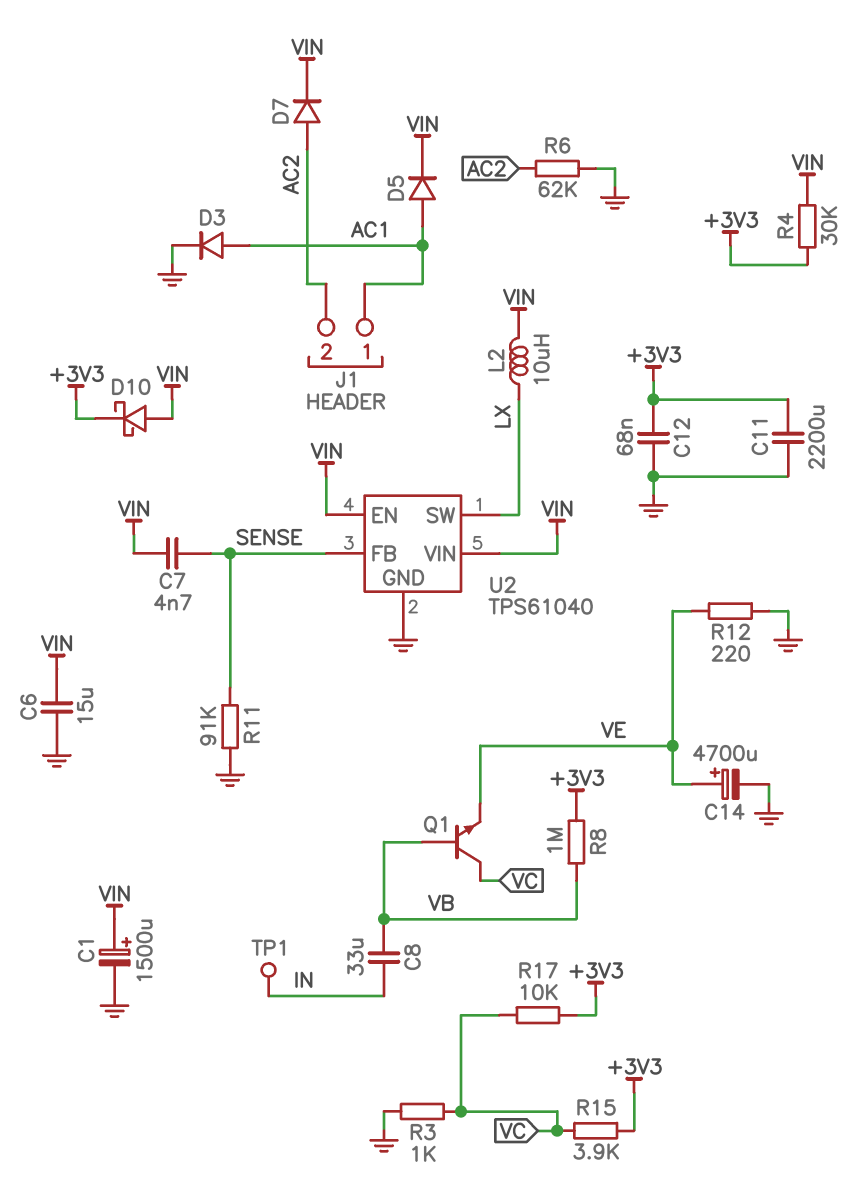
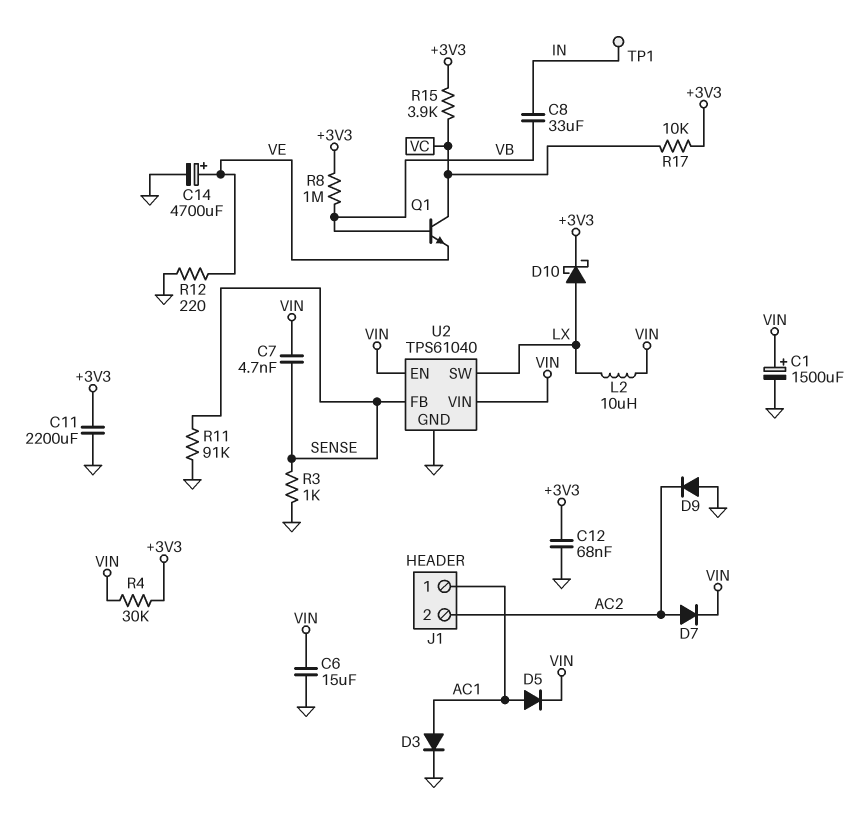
D9: none -> diode (A GND, K AC2)
D10: schottky (A VIN, K +3V3) -> schottky (A LX, K +3V3)
R3: 1k (GND, VC) -> 1k (GND, SENSE)
R6: 62k (AC2, GND) -> none

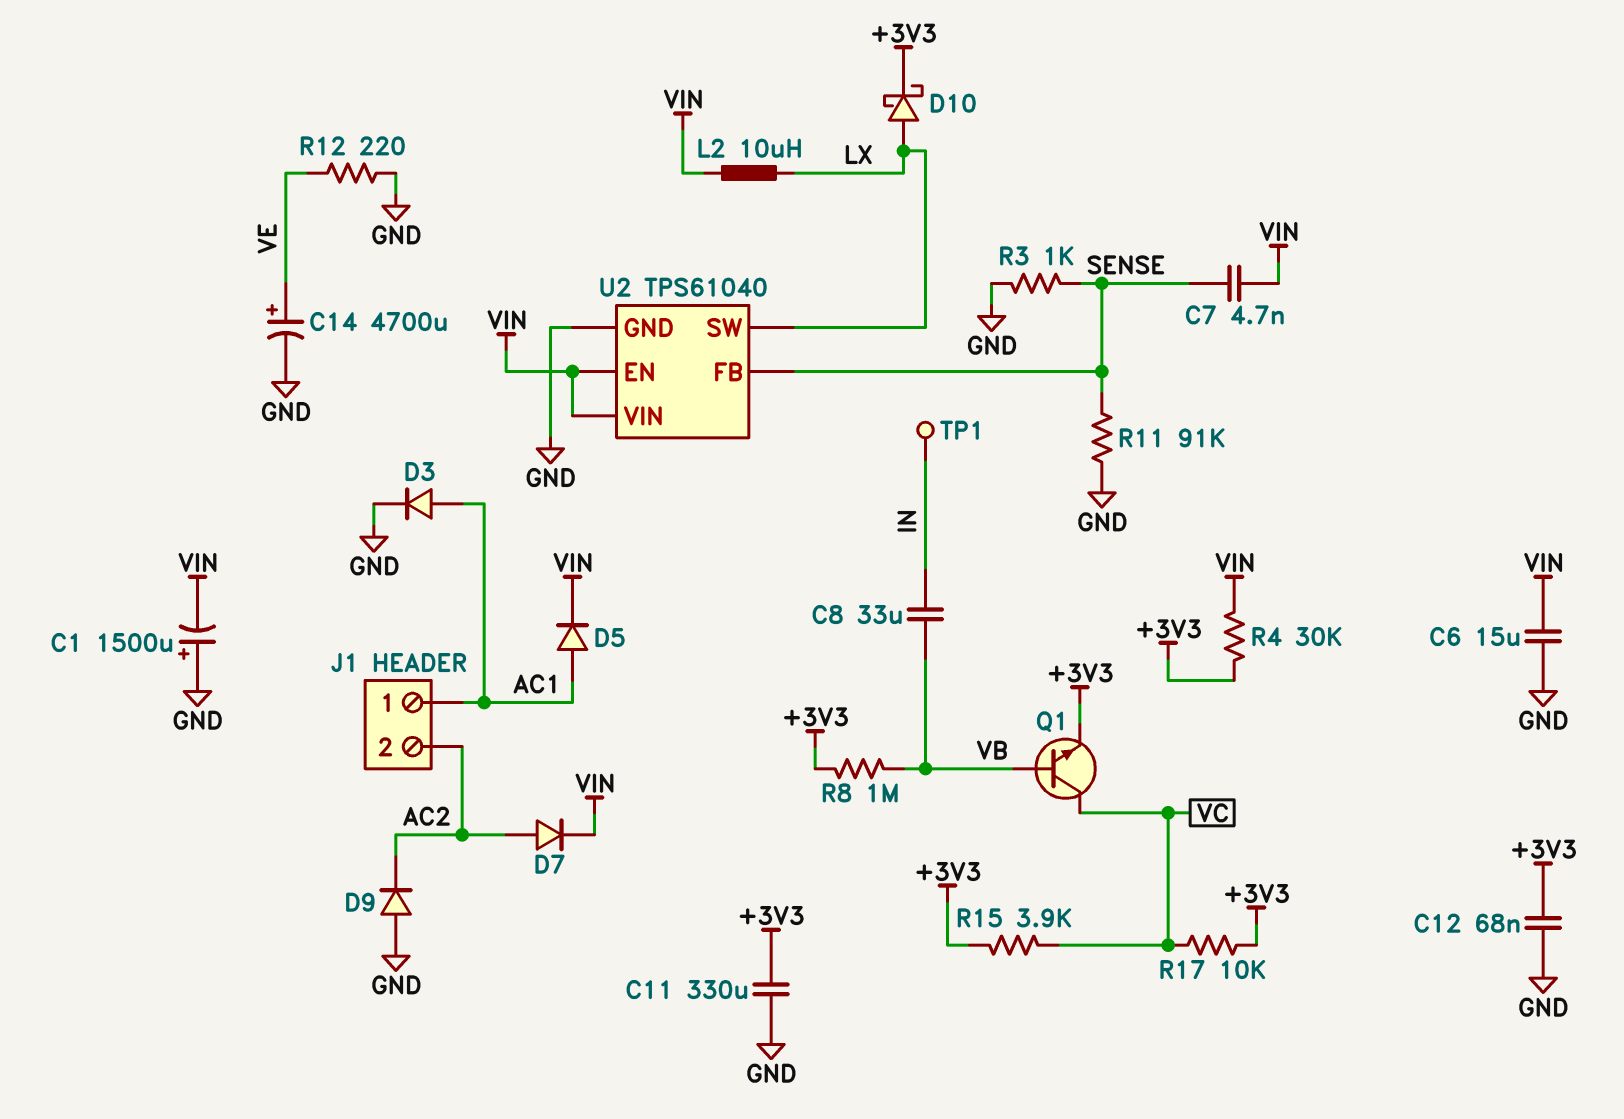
C1: 1500uF (plus VIN, minus GND) -> 1500uF (plus GND, minus VIN)
C11: 2200uF (+3V3, GND) -> 330uF (+3V3, GND)
Q1: NPN (B VB, C VC, E VE) -> NPN (B VB, C VC, E +3V3)

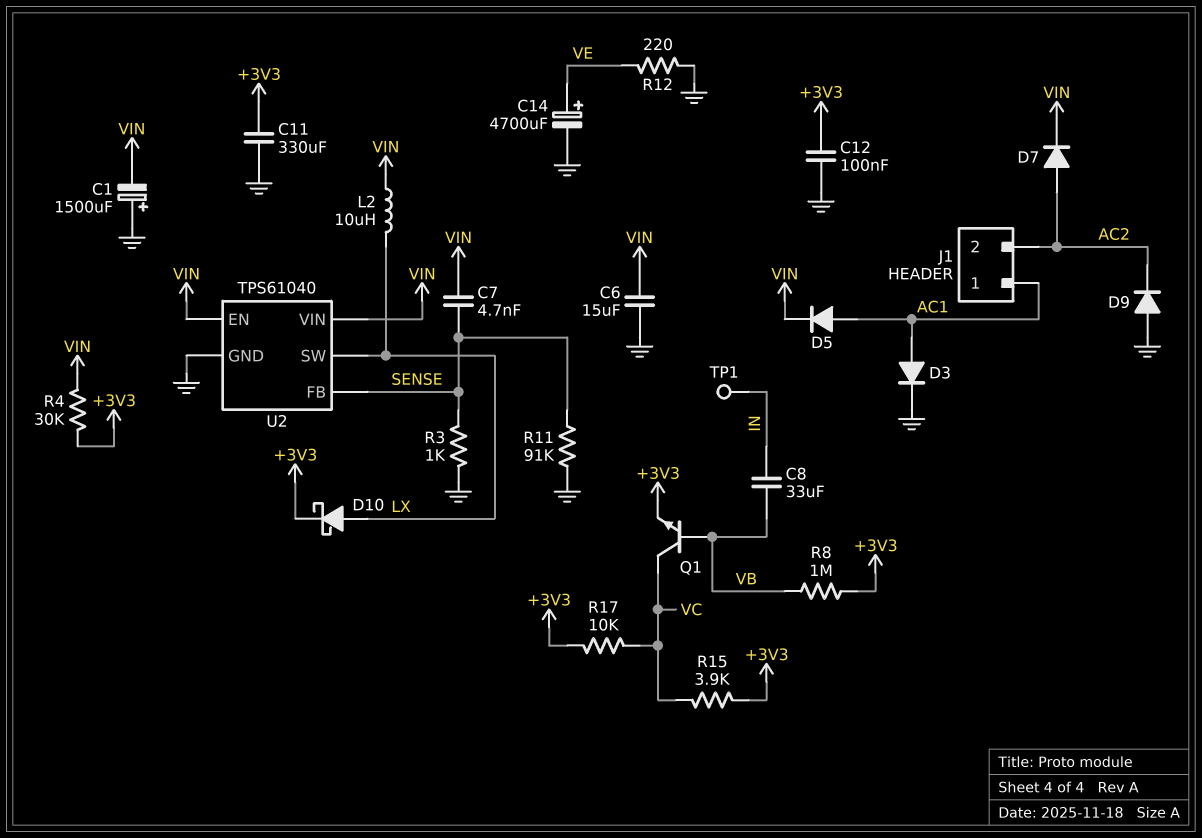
C12: 68nF (+3V3, GND) -> 100nF (+3V3, GND)

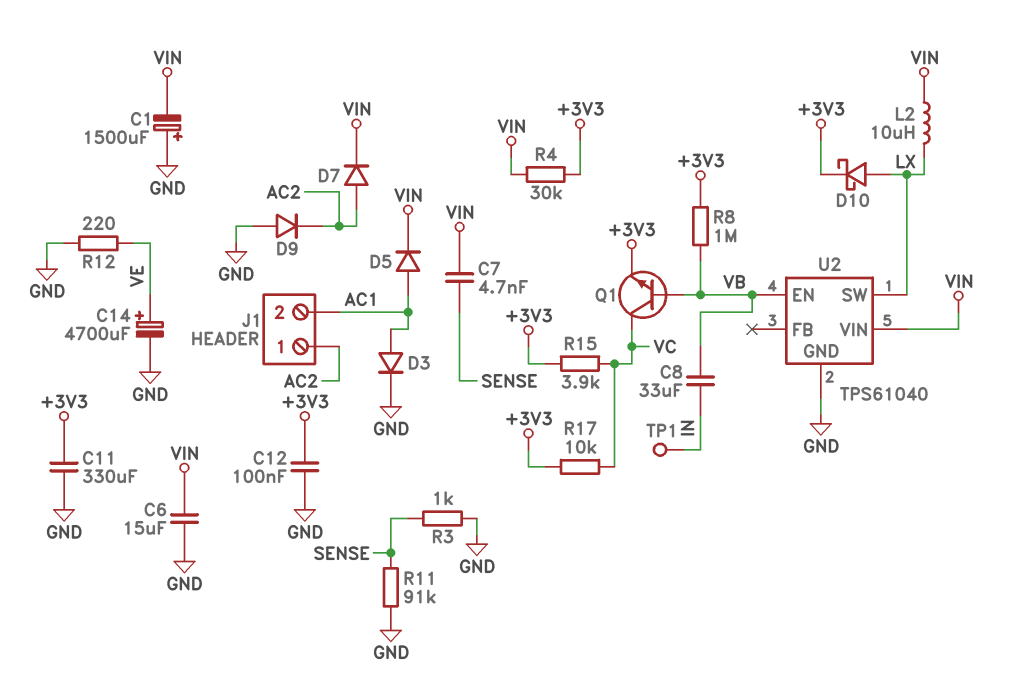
J1 pin 1: AC1 -> AC2
J1 pin 2: AC2 -> AC1
U2 pin EN: VIN -> VB
U2 pin FB: SENSE -> none

